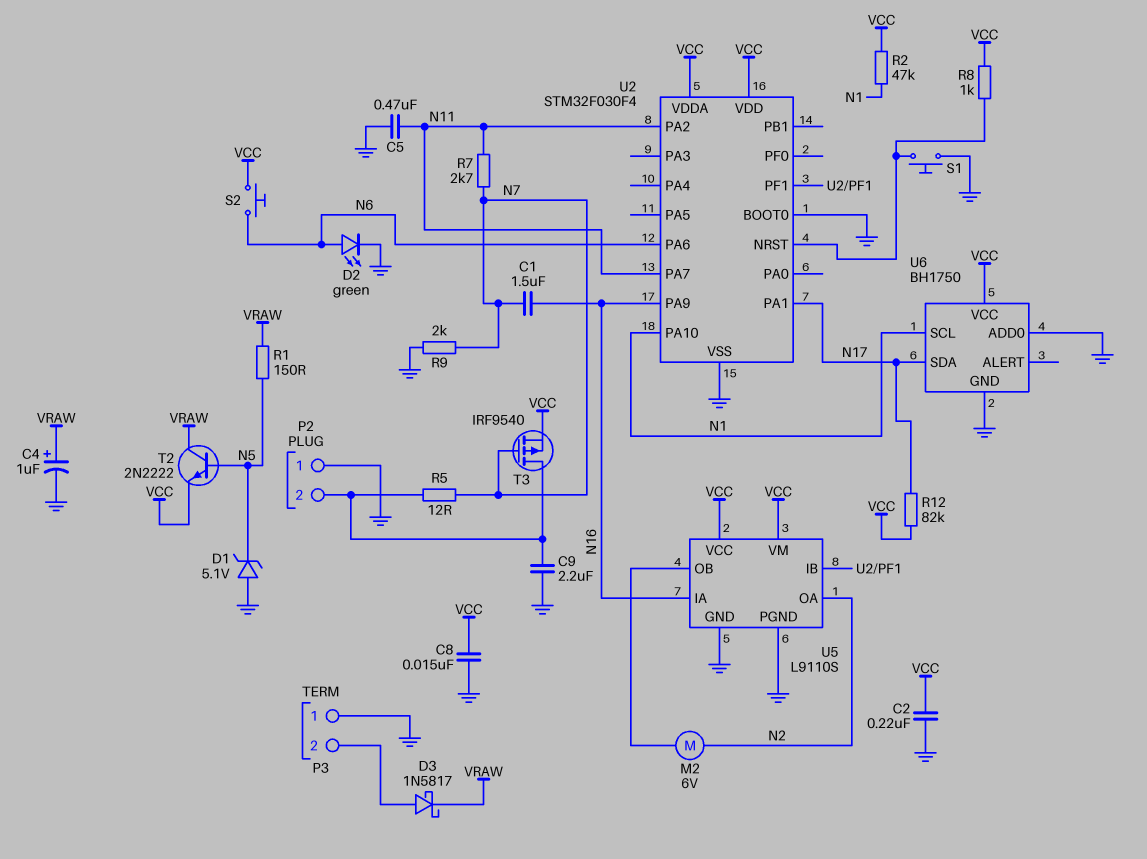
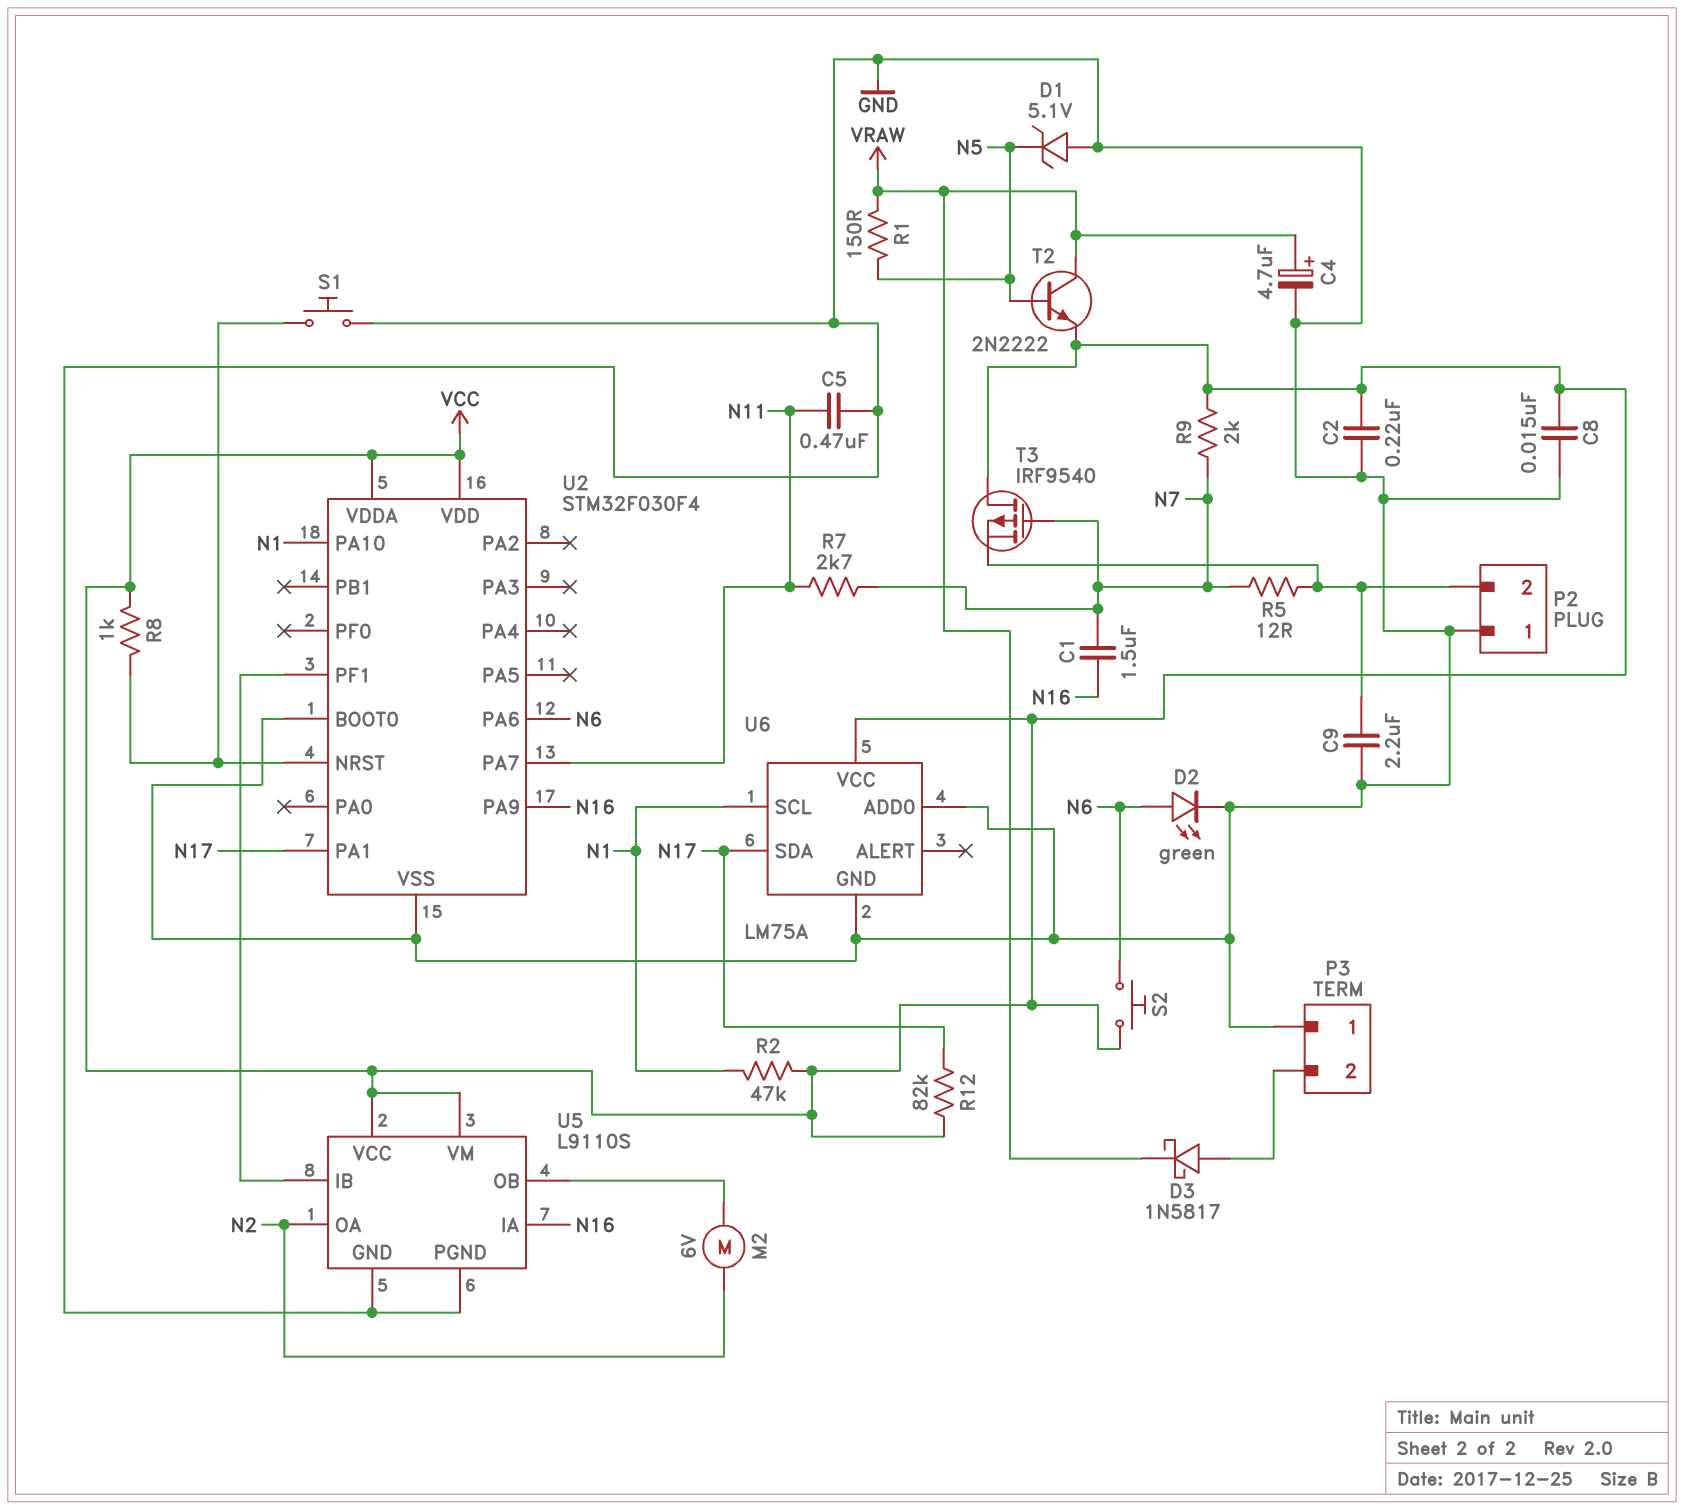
C4: 1uF (plus VRAW, minus GND) -> 4.7uF (plus VRAW, minus GND)
R9: 2k (GND, N7) -> 2k (N7, VCC)
T3: PMOS IRF9540 (G N7, D P2/2, S VCC) -> PMOS IRF9540 (G N7, D VCC, S P2/2)
U2 pin PA2: N11 -> none
U6: BH1750 -> LM75A

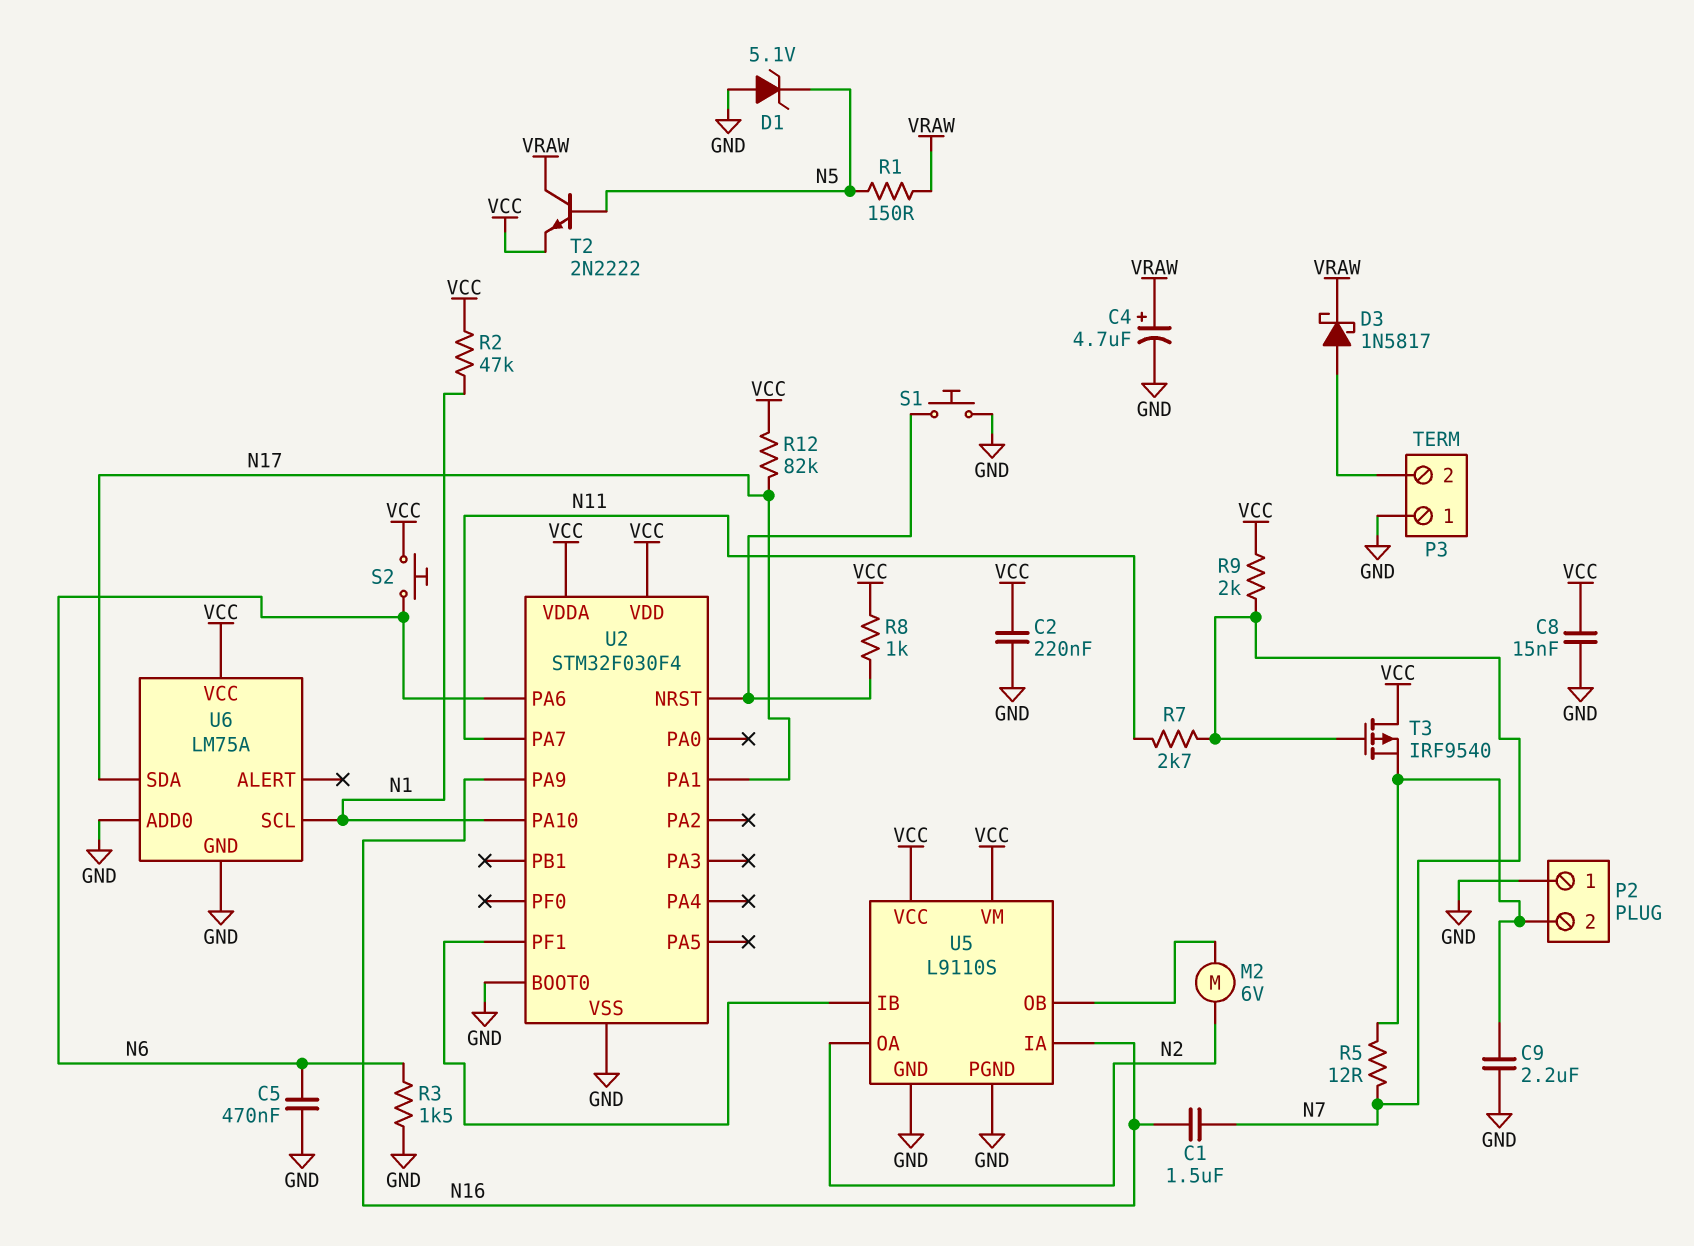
C5: 470nF (GND, N11) -> 470nF (GND, N6)
D2: LED green (A N6, K GND) -> none
R3: none -> 1.5k (GND, N6)

